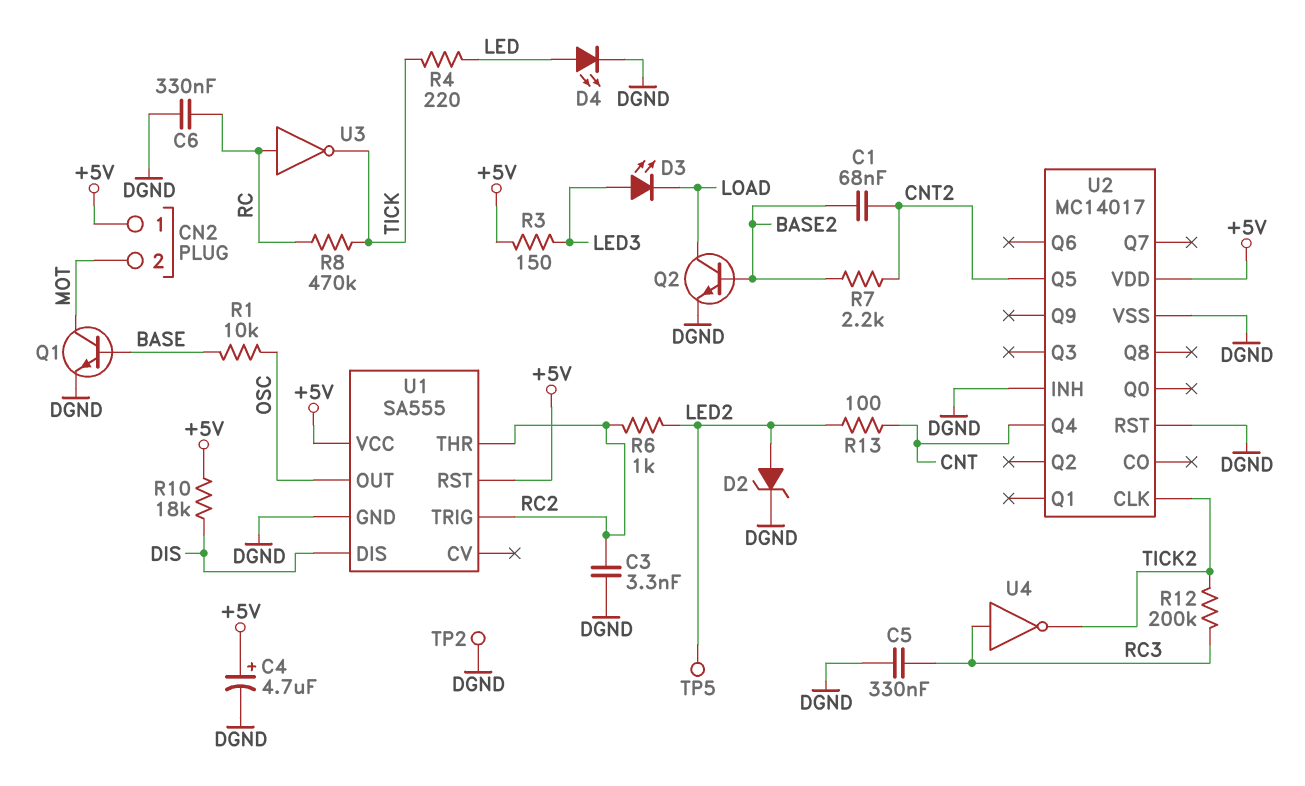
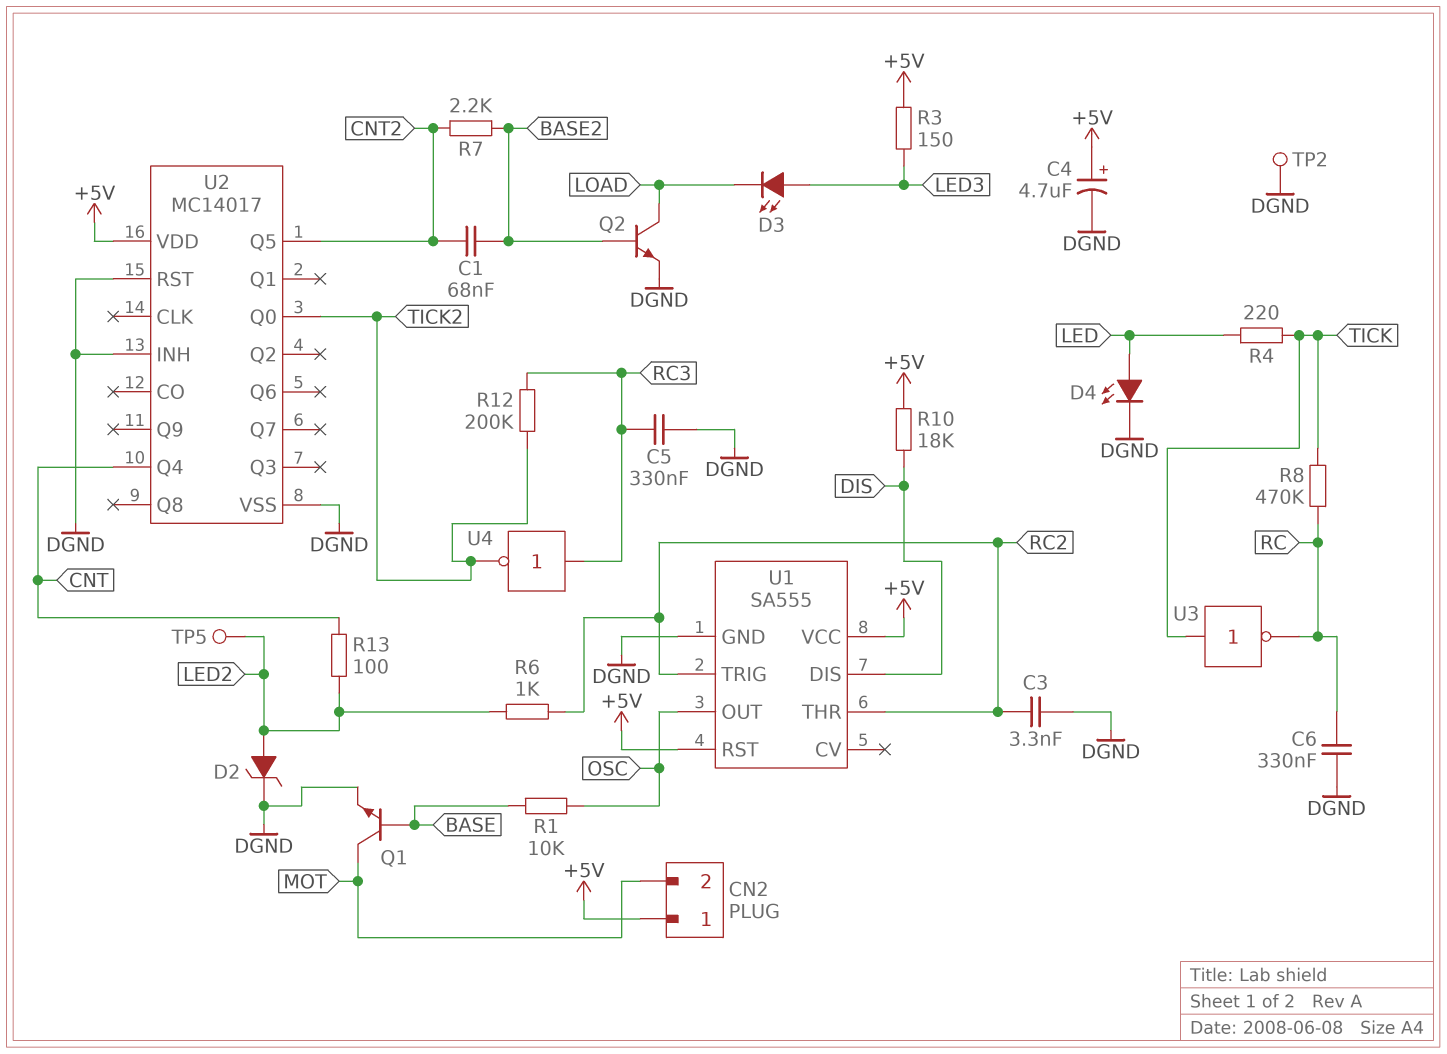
U2 pin CLK: TICK2 -> none
U2 pin Q0: none -> TICK2
U3: NOT (in RC, out TICK) -> NOT (in TICK, out RC)

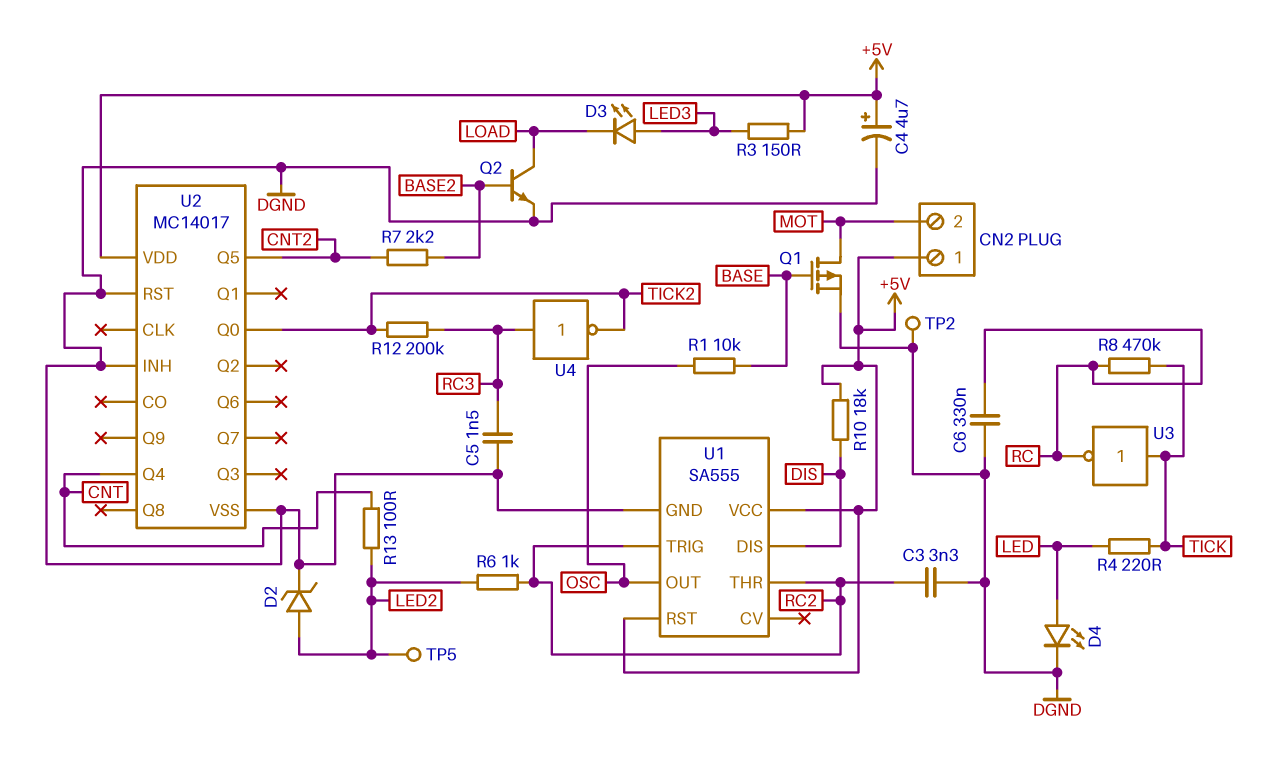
C1: 68nF (BASE2, CNT2) -> none
C5: 330nF (DGND, RC3) -> 1.5nF (DGND, RC3)
Q1: NPN (B BASE, C MOT, E DGND) -> PMOS (G BASE, D MOT, S DGND)

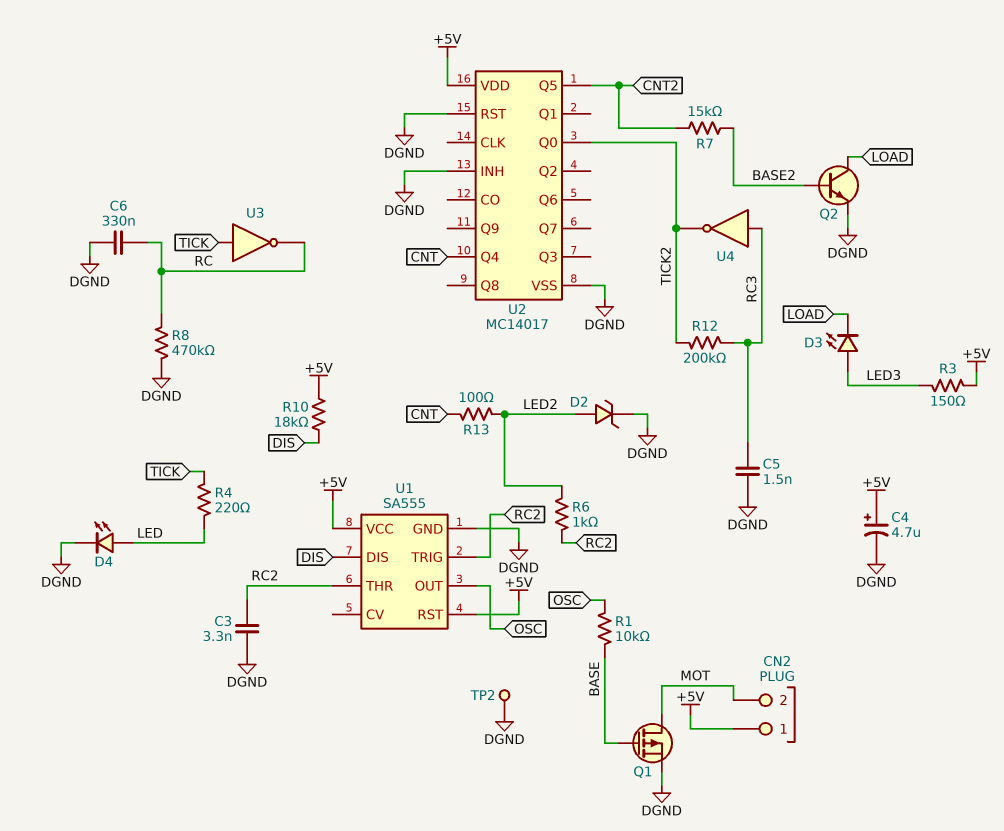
R7: 2.2k (BASE2, CNT2) -> 15k (BASE2, CNT2)
R8: 470k (RC, TICK) -> 470k (DGND, RC)
TP5: test point (LED2) -> none

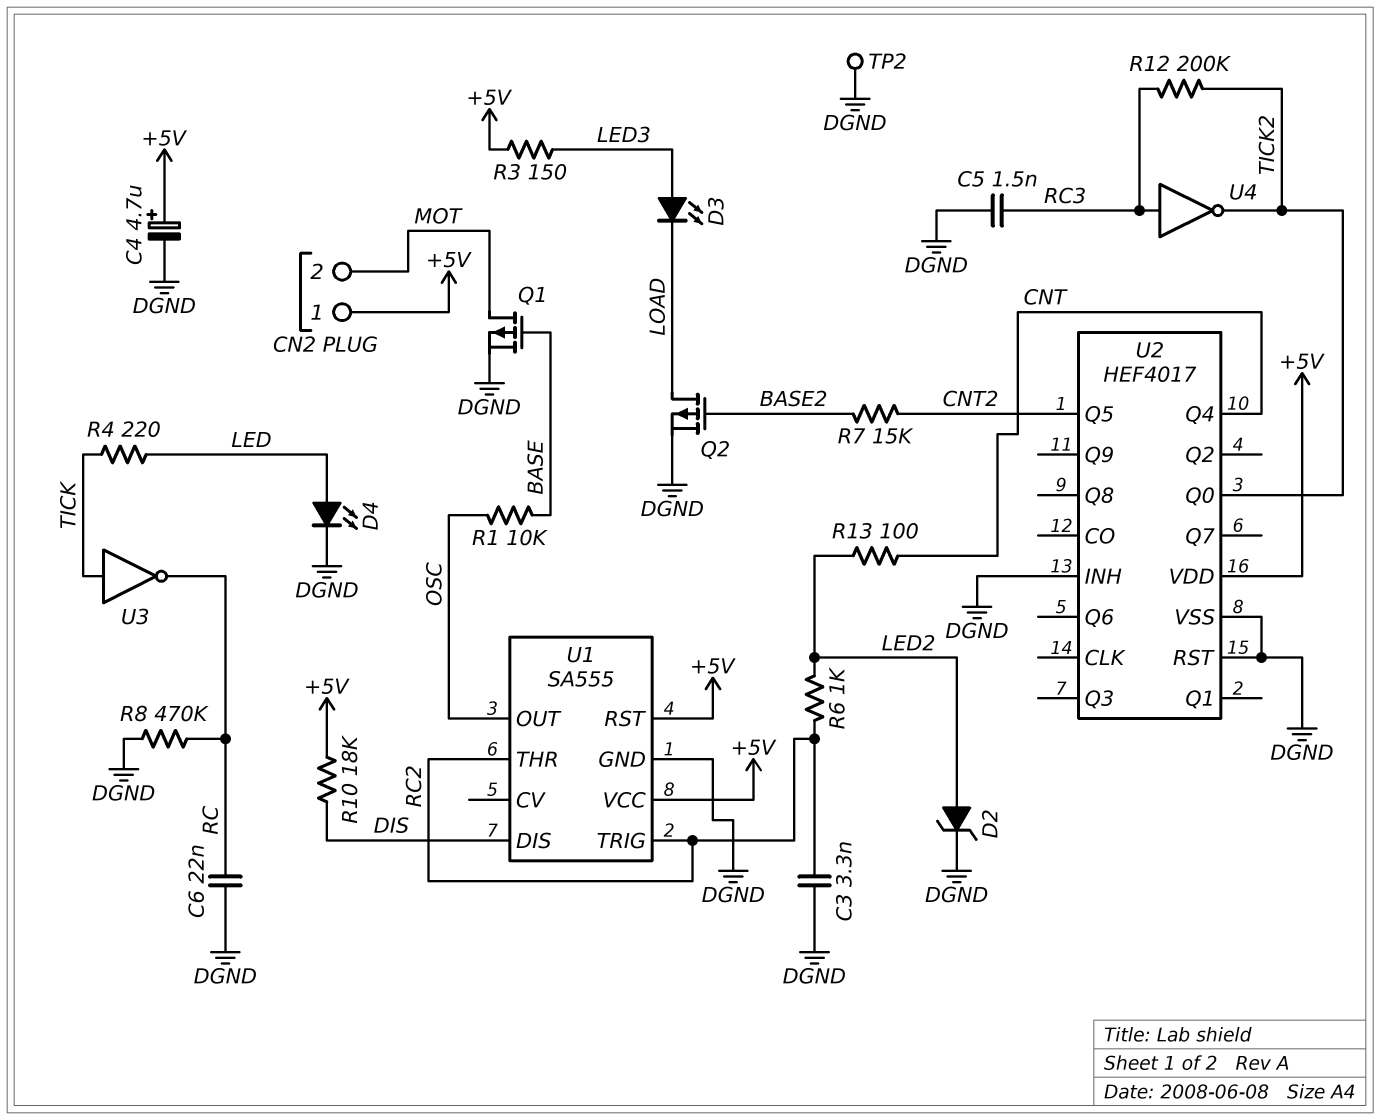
C6: 330nF (DGND, RC) -> 22nF (DGND, RC)
Q2: NPN (B BASE2, C LOAD, E DGND) -> PMOS (G BASE2, D LOAD, S DGND)
U2: MC14017 -> HEF4017

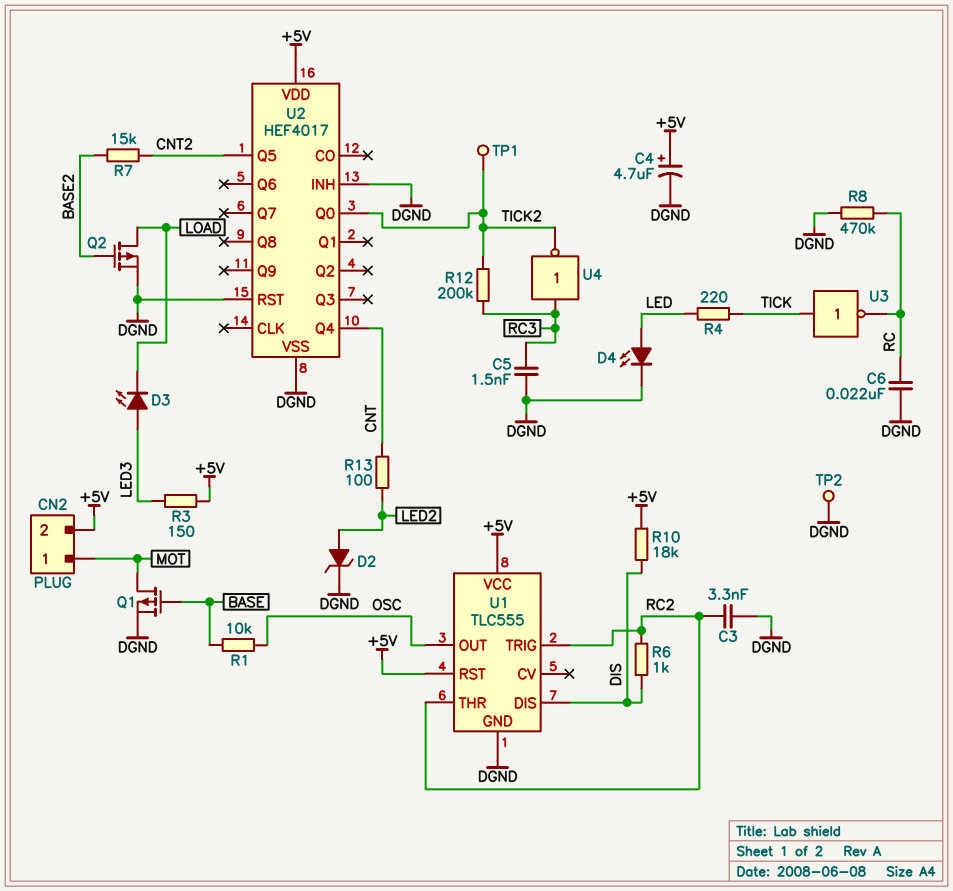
CN2 pin 1: +5V -> MOT
CN2 pin 2: MOT -> +5V
R6: 1k (LED2, RC2) -> 1k (DIS, RC2)
TP1: none -> test point (TICK2)
U1: SA555 -> TLC555

